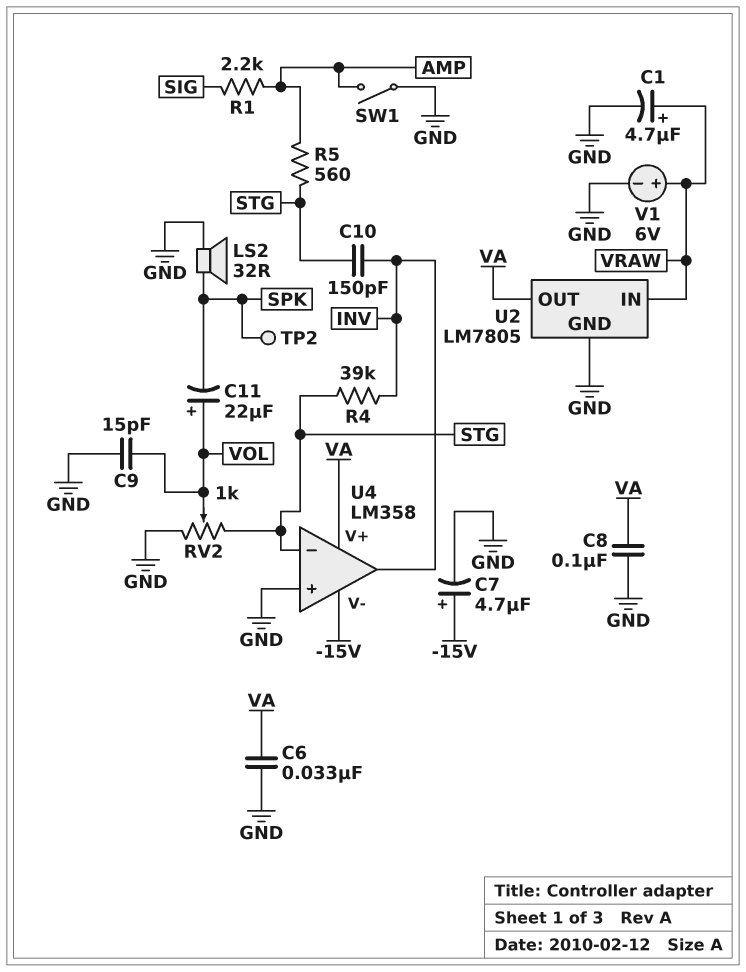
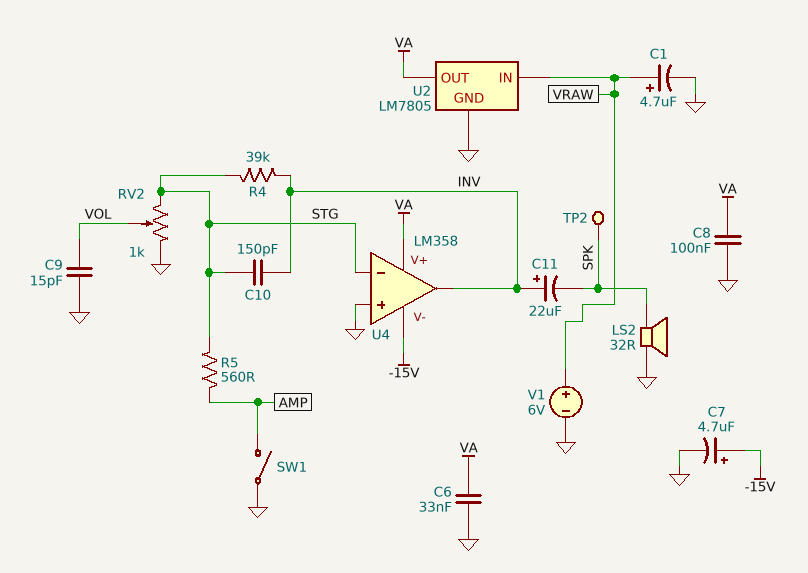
C11: 22uF (plus VOL, minus SPK) -> 22uF (plus INV, minus SPK)
R1: 2.2k (AMP, SIG) -> none

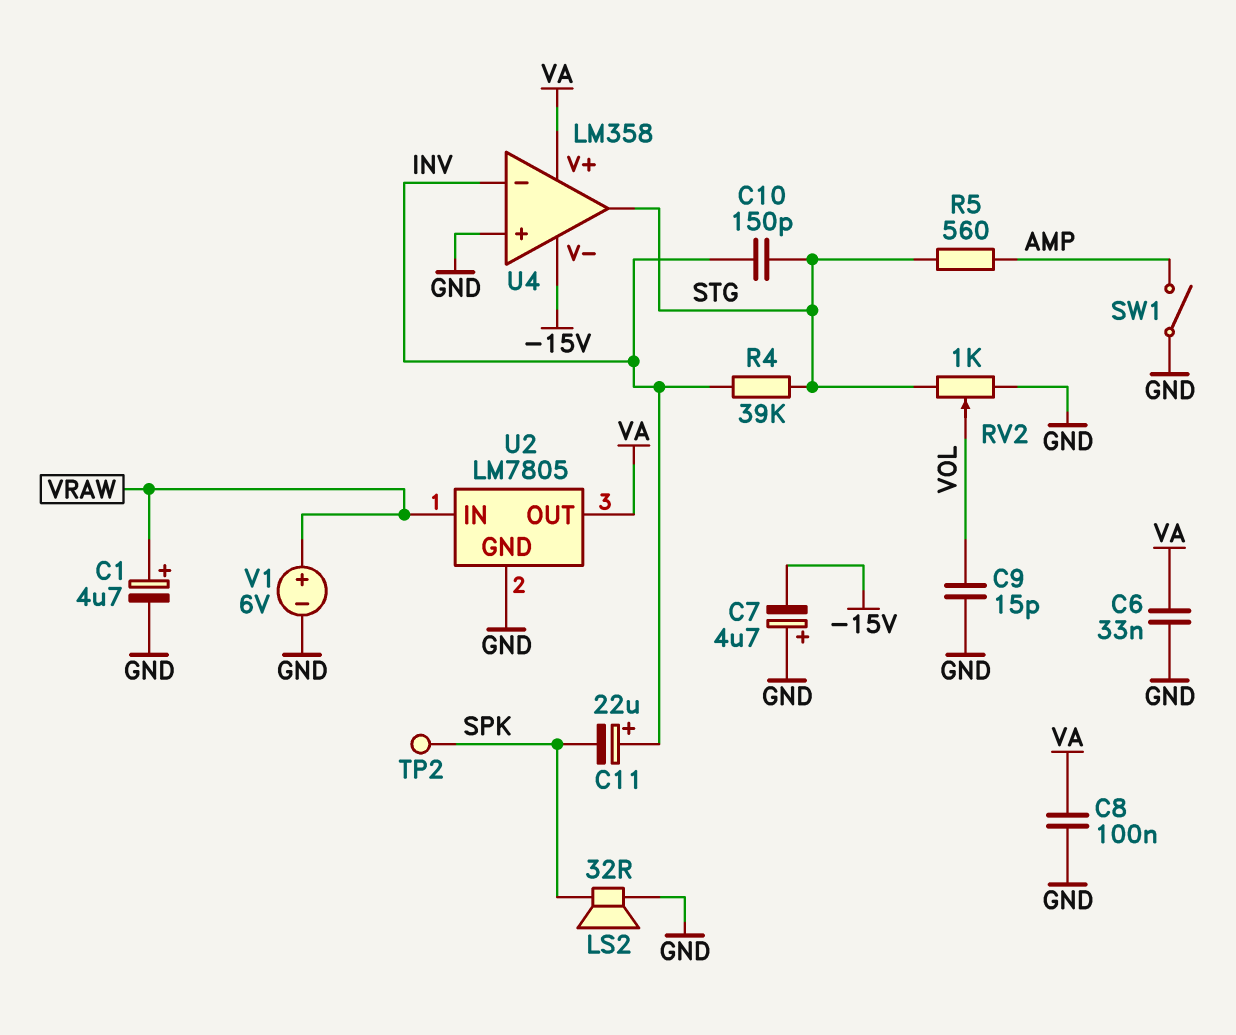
C7: 4.7uF (plus -15V, minus GND) -> 4.7uF (plus GND, minus -15V)
U4 pin in-: STG -> INV
U4 pin out: INV -> STG

